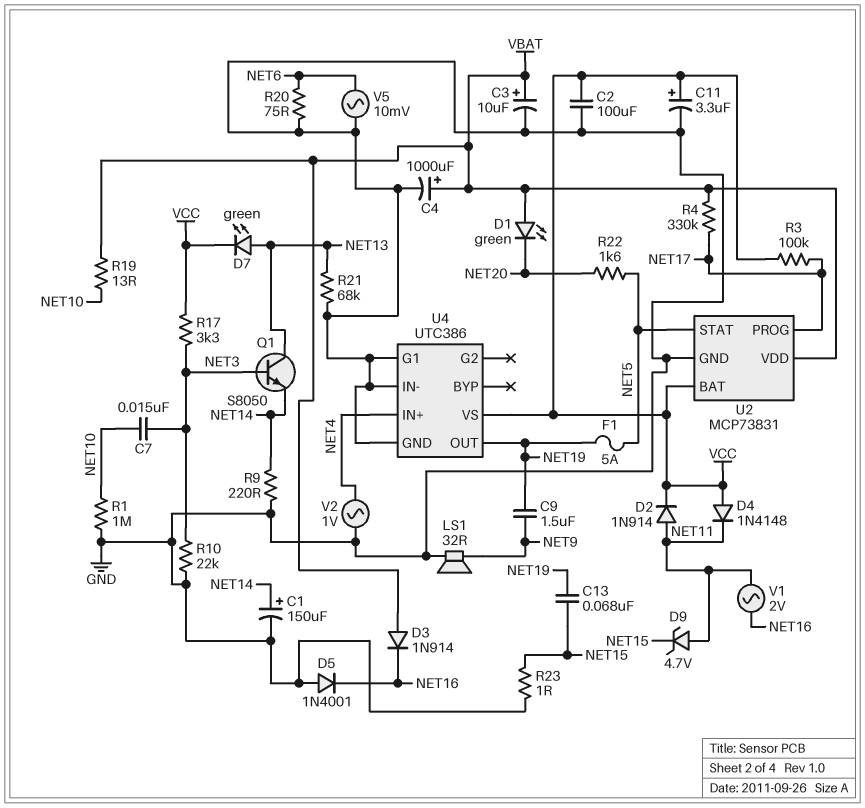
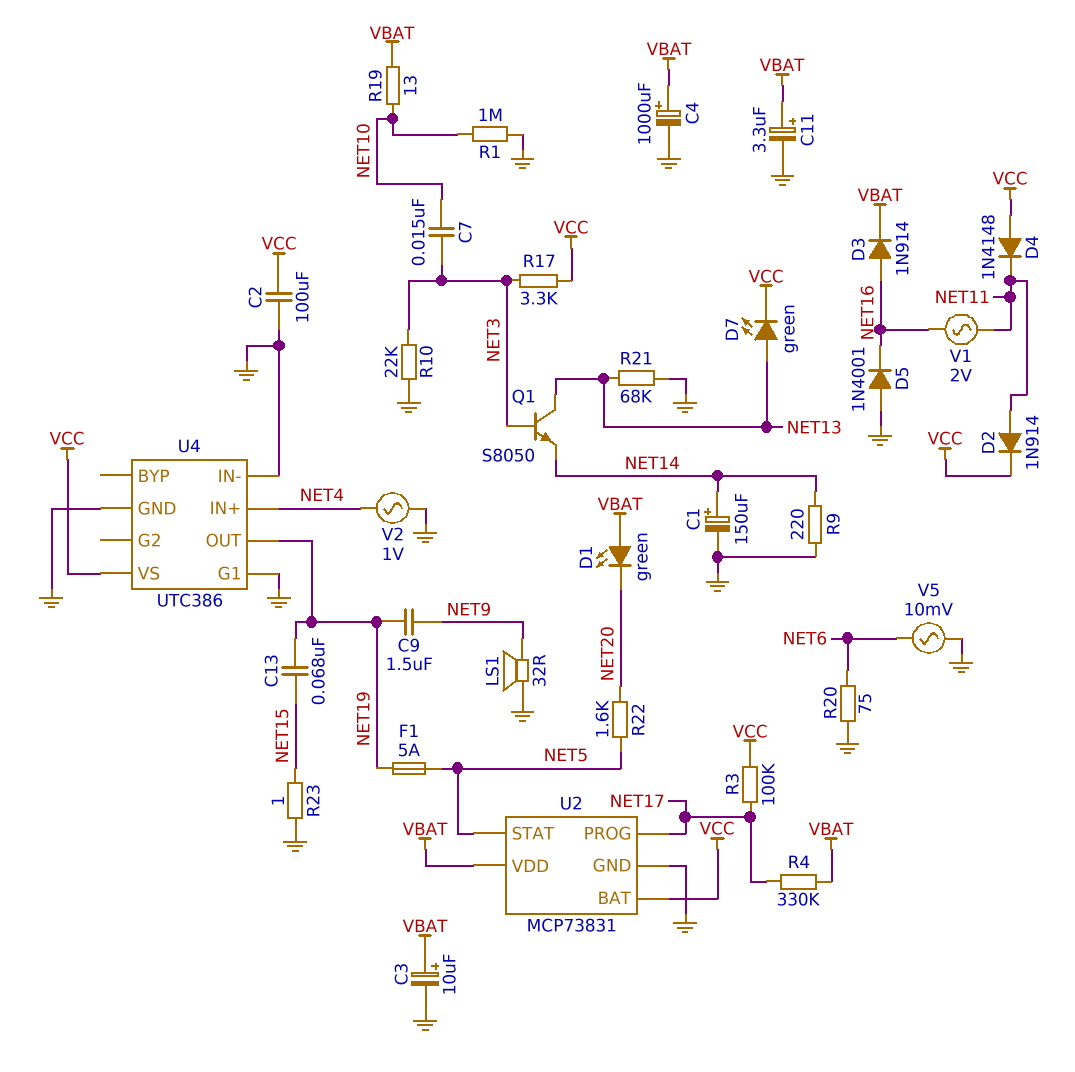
C11: 3.3uF (plus VCC, minus GND) -> 3.3uF (plus VBAT, minus GND)
D3: diode 1N914 (A VBAT, K NET16) -> diode 1N914 (A NET16, K VBAT)
D9: zener 4.7V (A NET11, K NET15) -> none

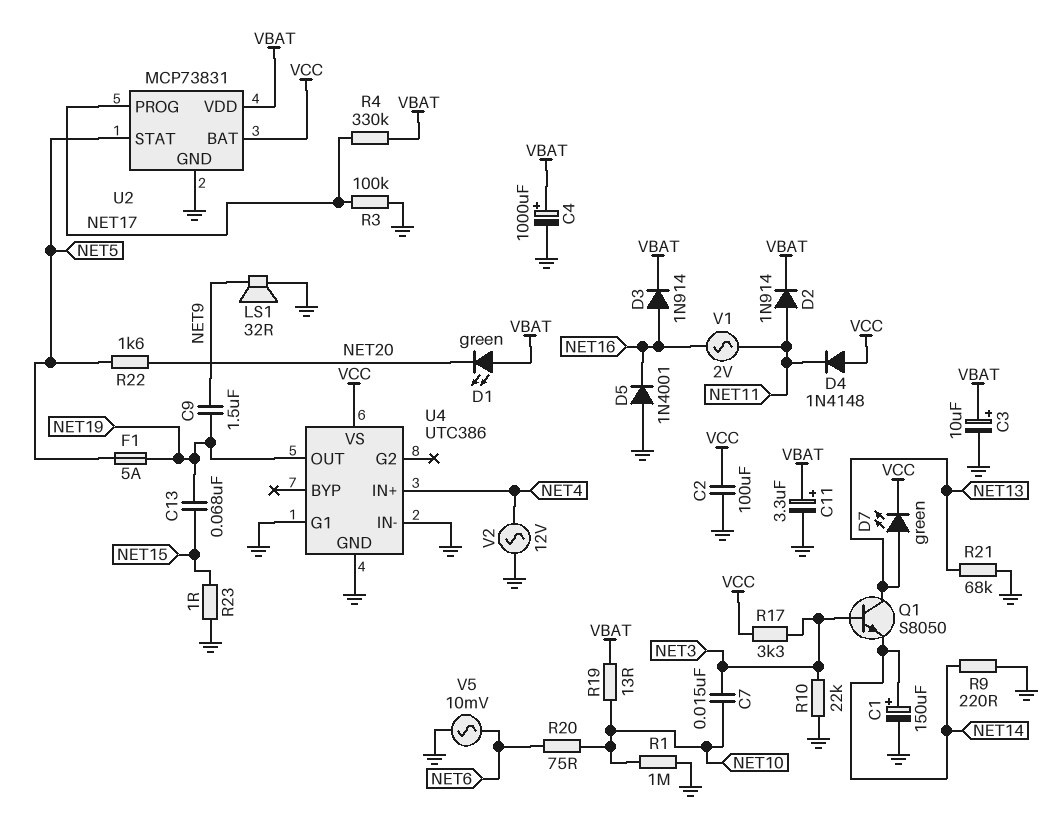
D2: diode 1N914 (A NET11, K VCC) -> diode 1N914 (A NET11, K VBAT)
R3: 100k (NET17, VCC) -> 100k (GND, NET17)
R20: 75 (GND, NET6) -> 75 (NET6, NET10)
V2: AC 1V (GND, NET4) -> AC 12V (GND, NET4)

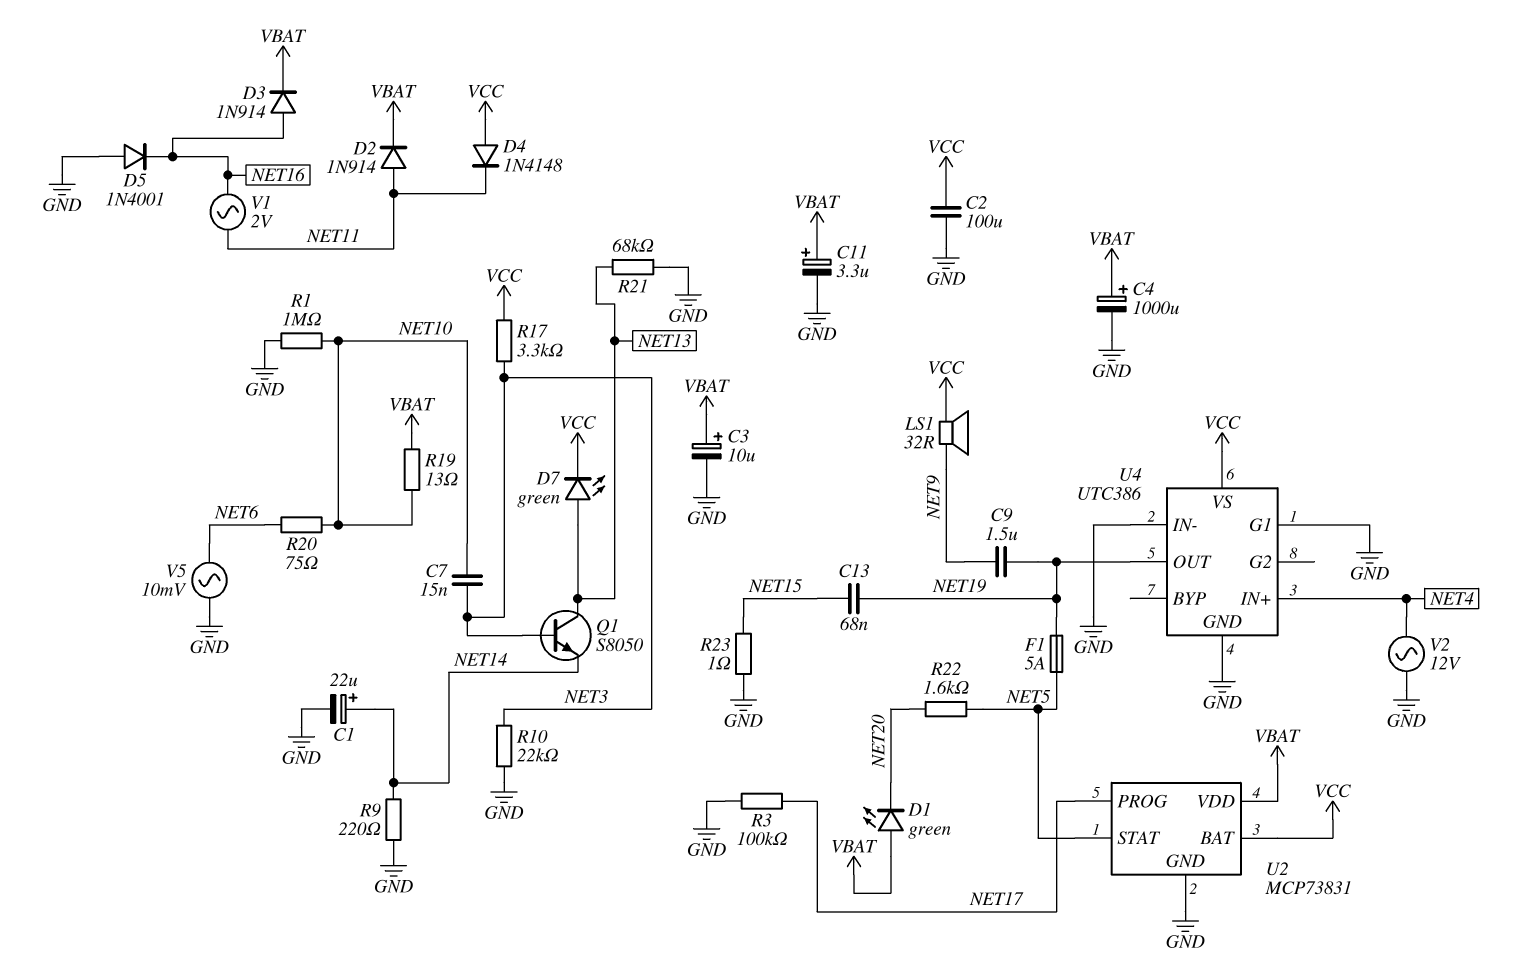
C1: 150uF (plus NET14, minus GND) -> 22uF (plus NET14, minus GND)
LS1: speaker 32R (GND, NET9) -> speaker 32R (NET9, VCC)
R4: 330k (NET17, VBAT) -> none

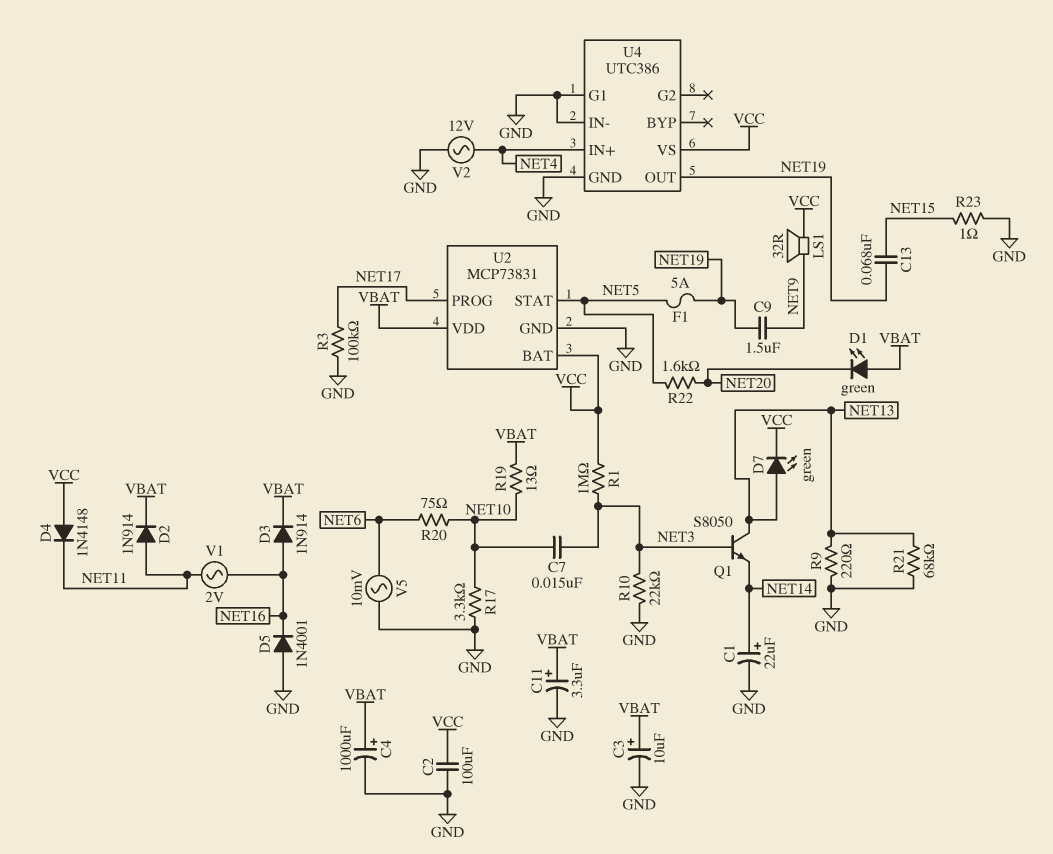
R1: 1M (GND, NET10) -> 1M (NET3, VCC)
R9: 220 (GND, NET14) -> 220 (GND, NET13)
R17: 3.3k (NET3, VCC) -> 3.3k (GND, NET10)

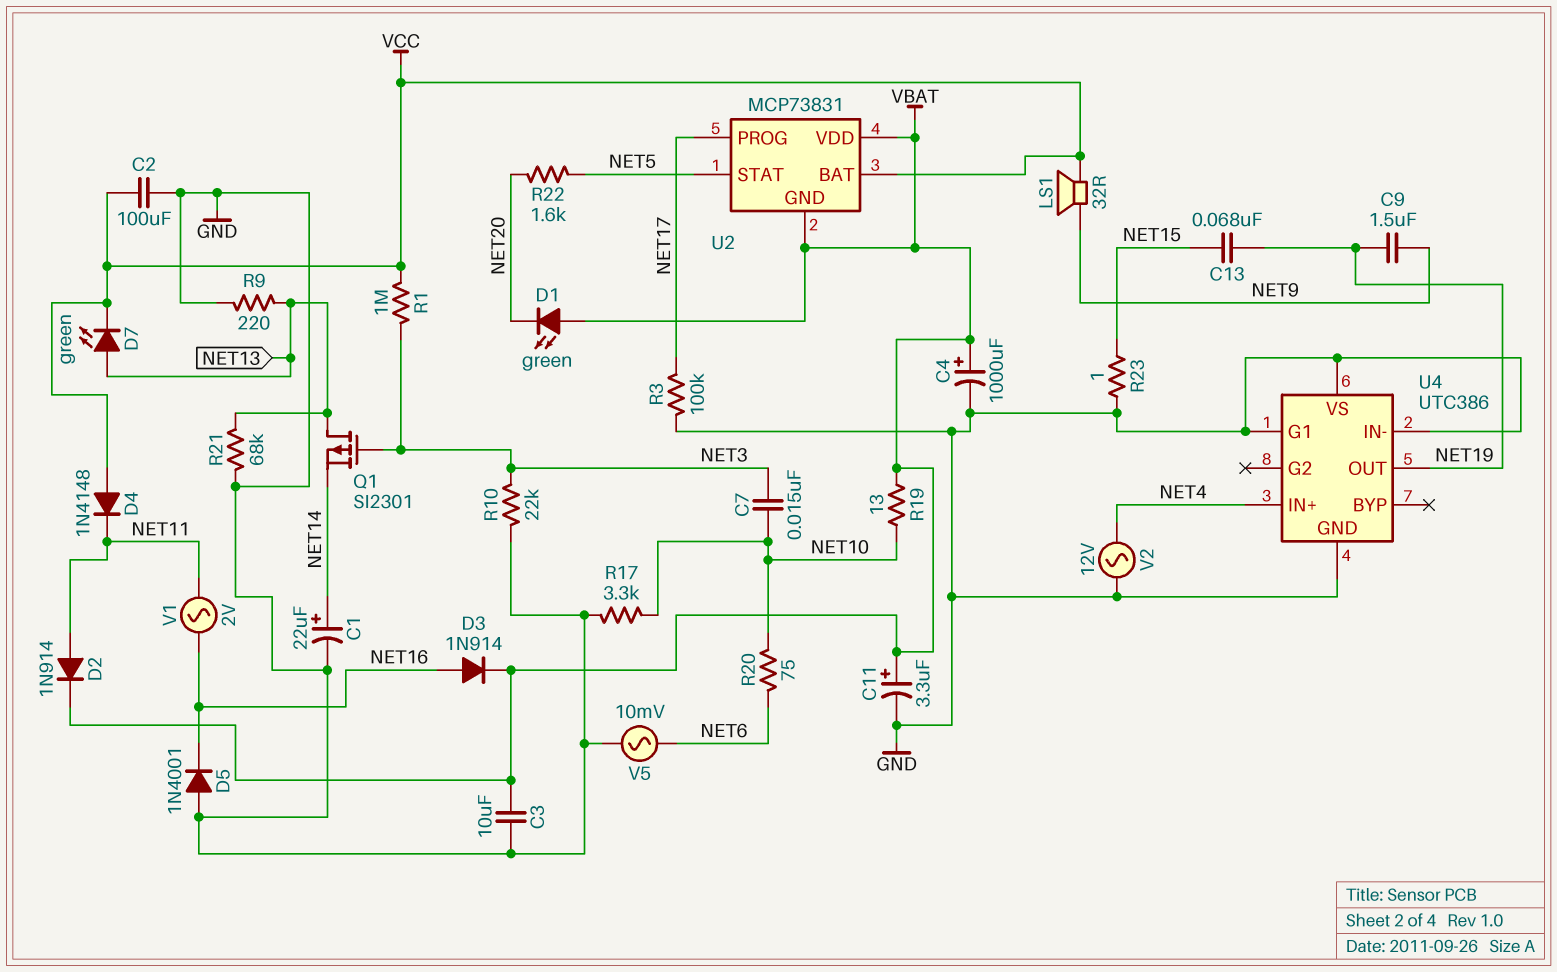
C3: 10uF (plus VBAT, minus GND) -> 10uF (GND, VBAT)
F1: 5A (NET5, NET19) -> none
Q1: NPN S8050 (B NET3, C NET13, E NET14) -> PMOS SI2301 (G NET3, D NET13, S NET14)
U2 pin GND: GND -> VBAT
U4 pin VS: VCC -> GND

